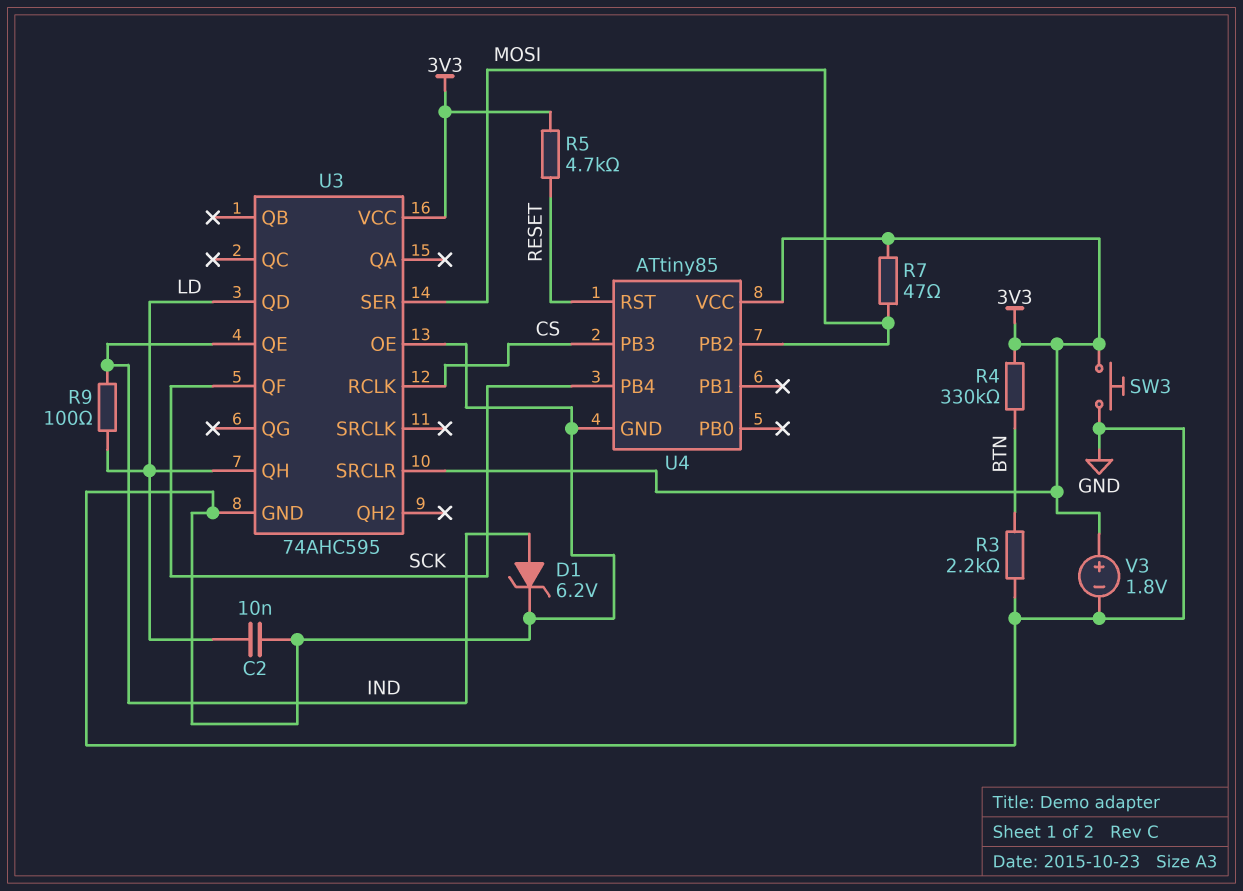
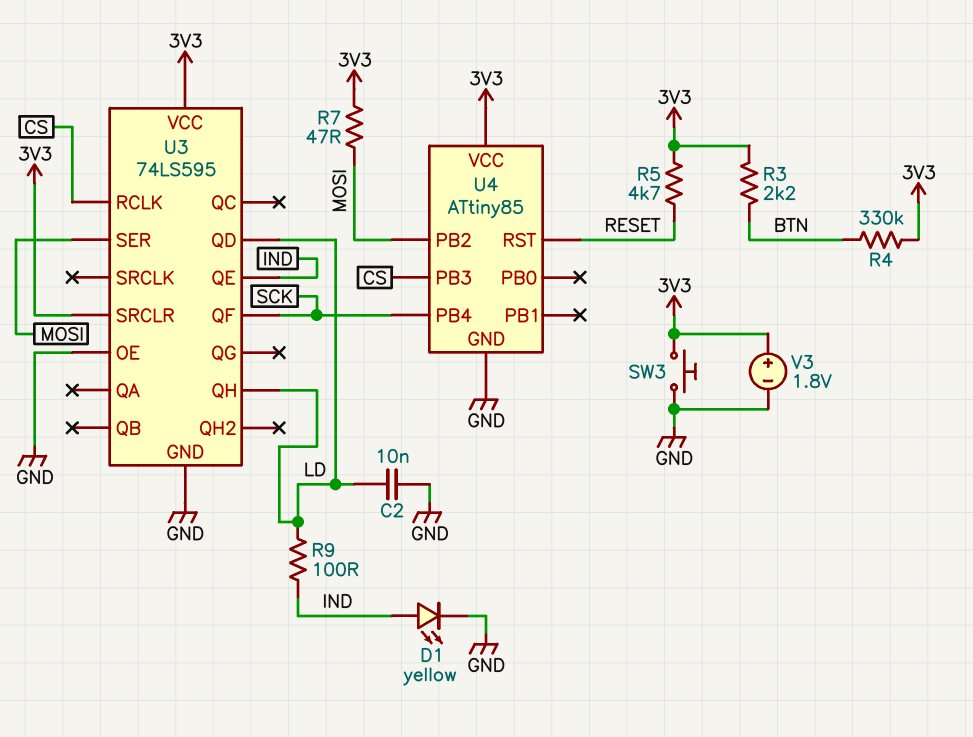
D1: zener 6.2V (A IND, K GND) -> LED yellow (A IND, K GND)
R3: 2.2k (BTN, GND) -> 2.2k (3V3, BTN)
U3: 74AHC595 -> 74LS595

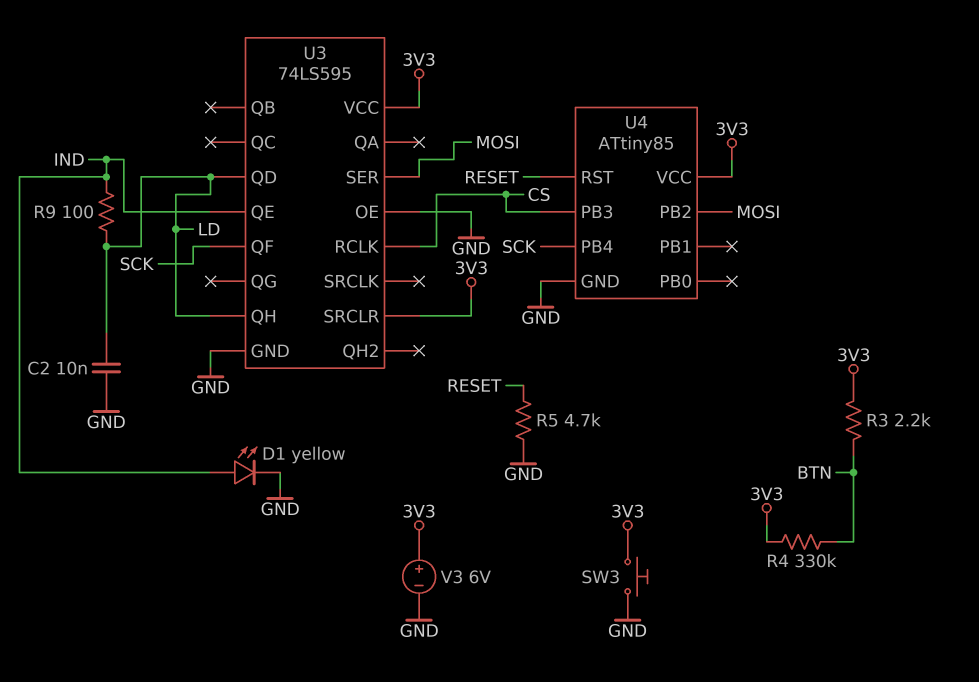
R5: 4.7k (3V3, RESET) -> 4.7k (GND, RESET)
R7: 47 (3V3, MOSI) -> none
V3: 1.8V (plus 3V3, minus GND) -> 6V (plus 3V3, minus GND)

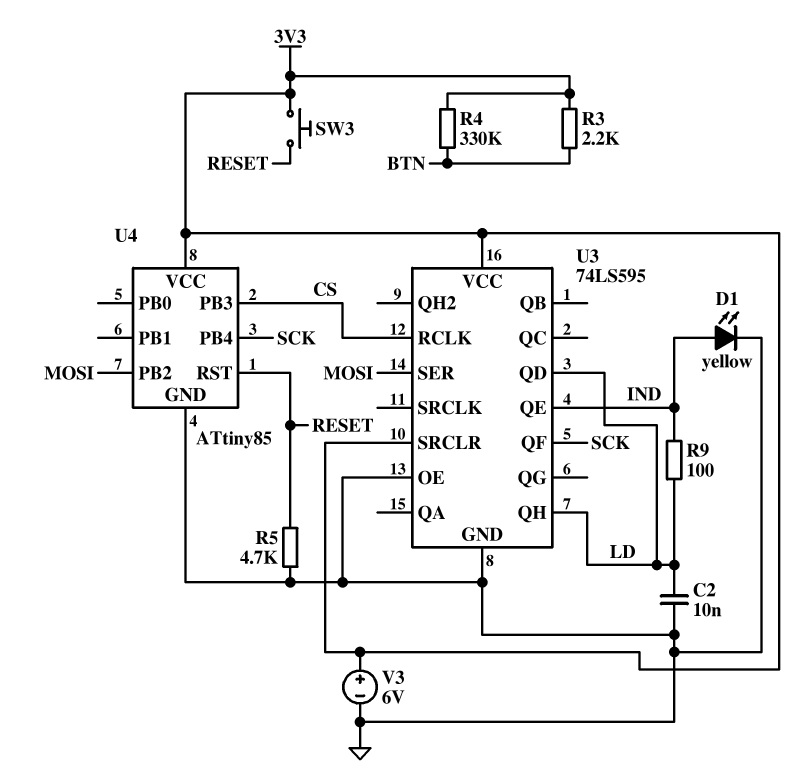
SW3: button (3V3, GND) -> button (3V3, RESET)

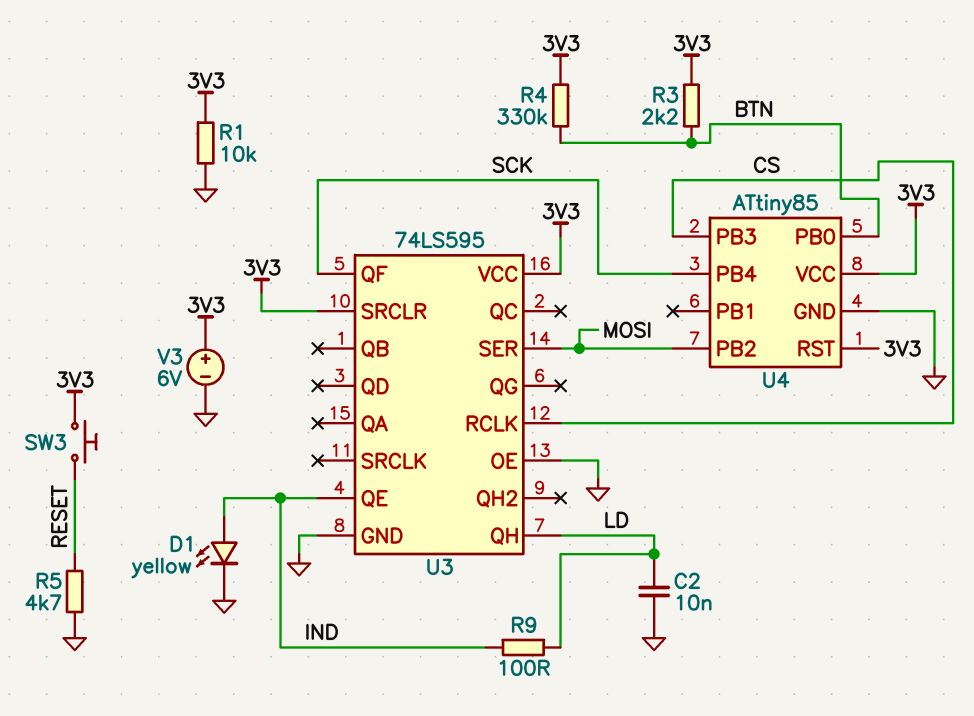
R1: none -> 10k (3V3, GND)
U3 pin QD: LD -> none
U4 pin PB0: none -> BTN
U4 pin RST: RESET -> 3V3

